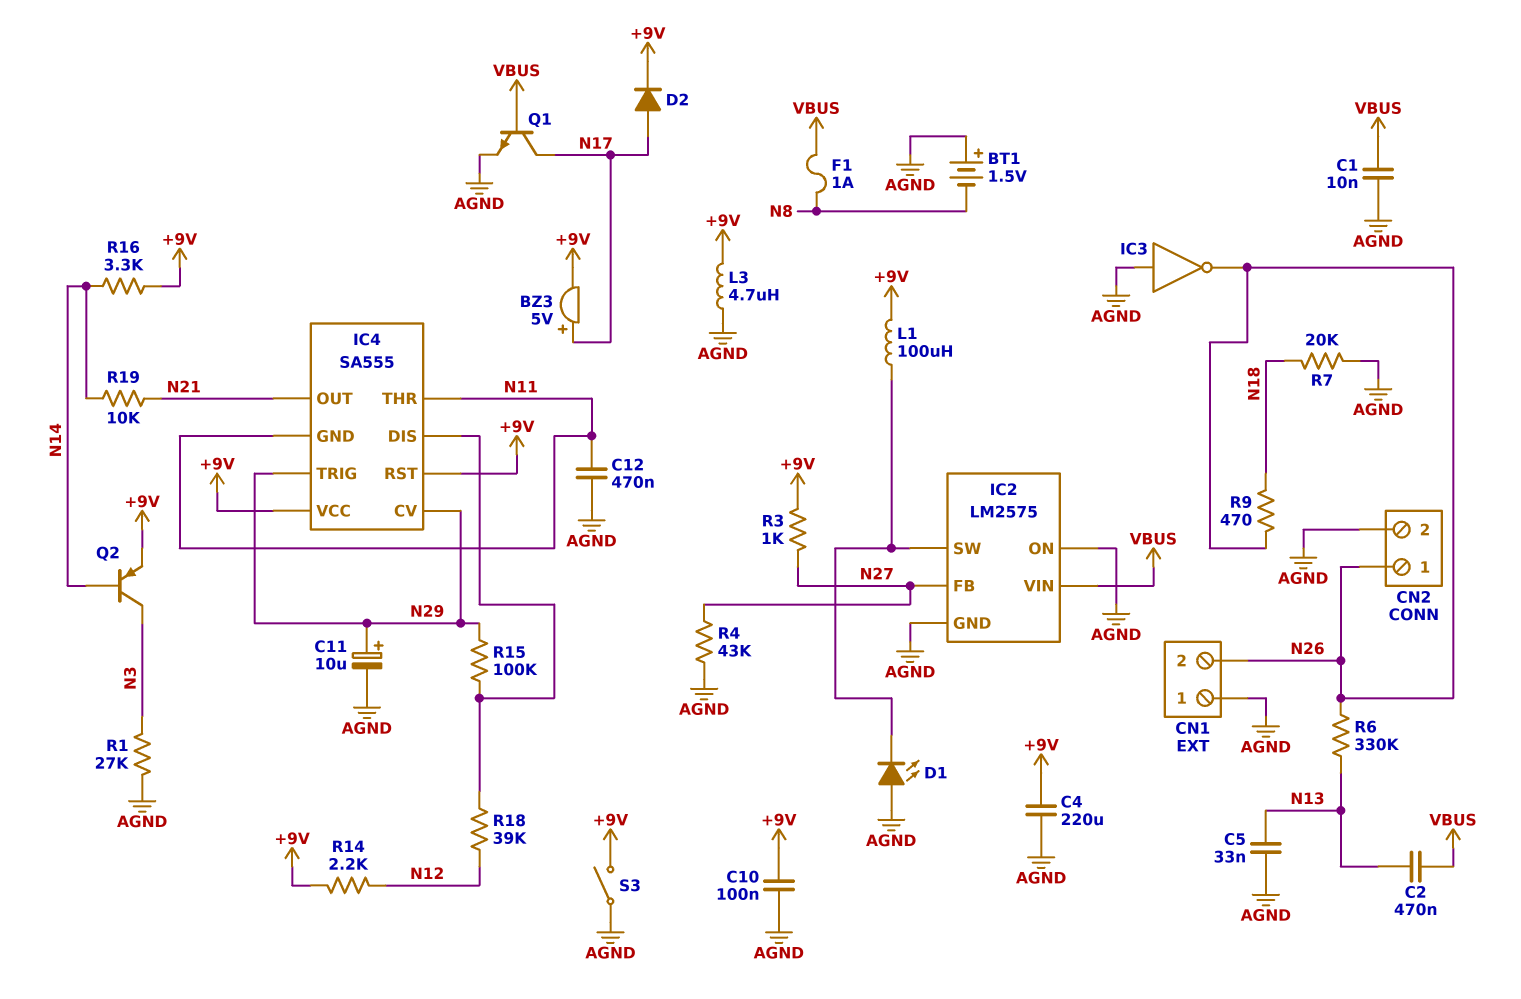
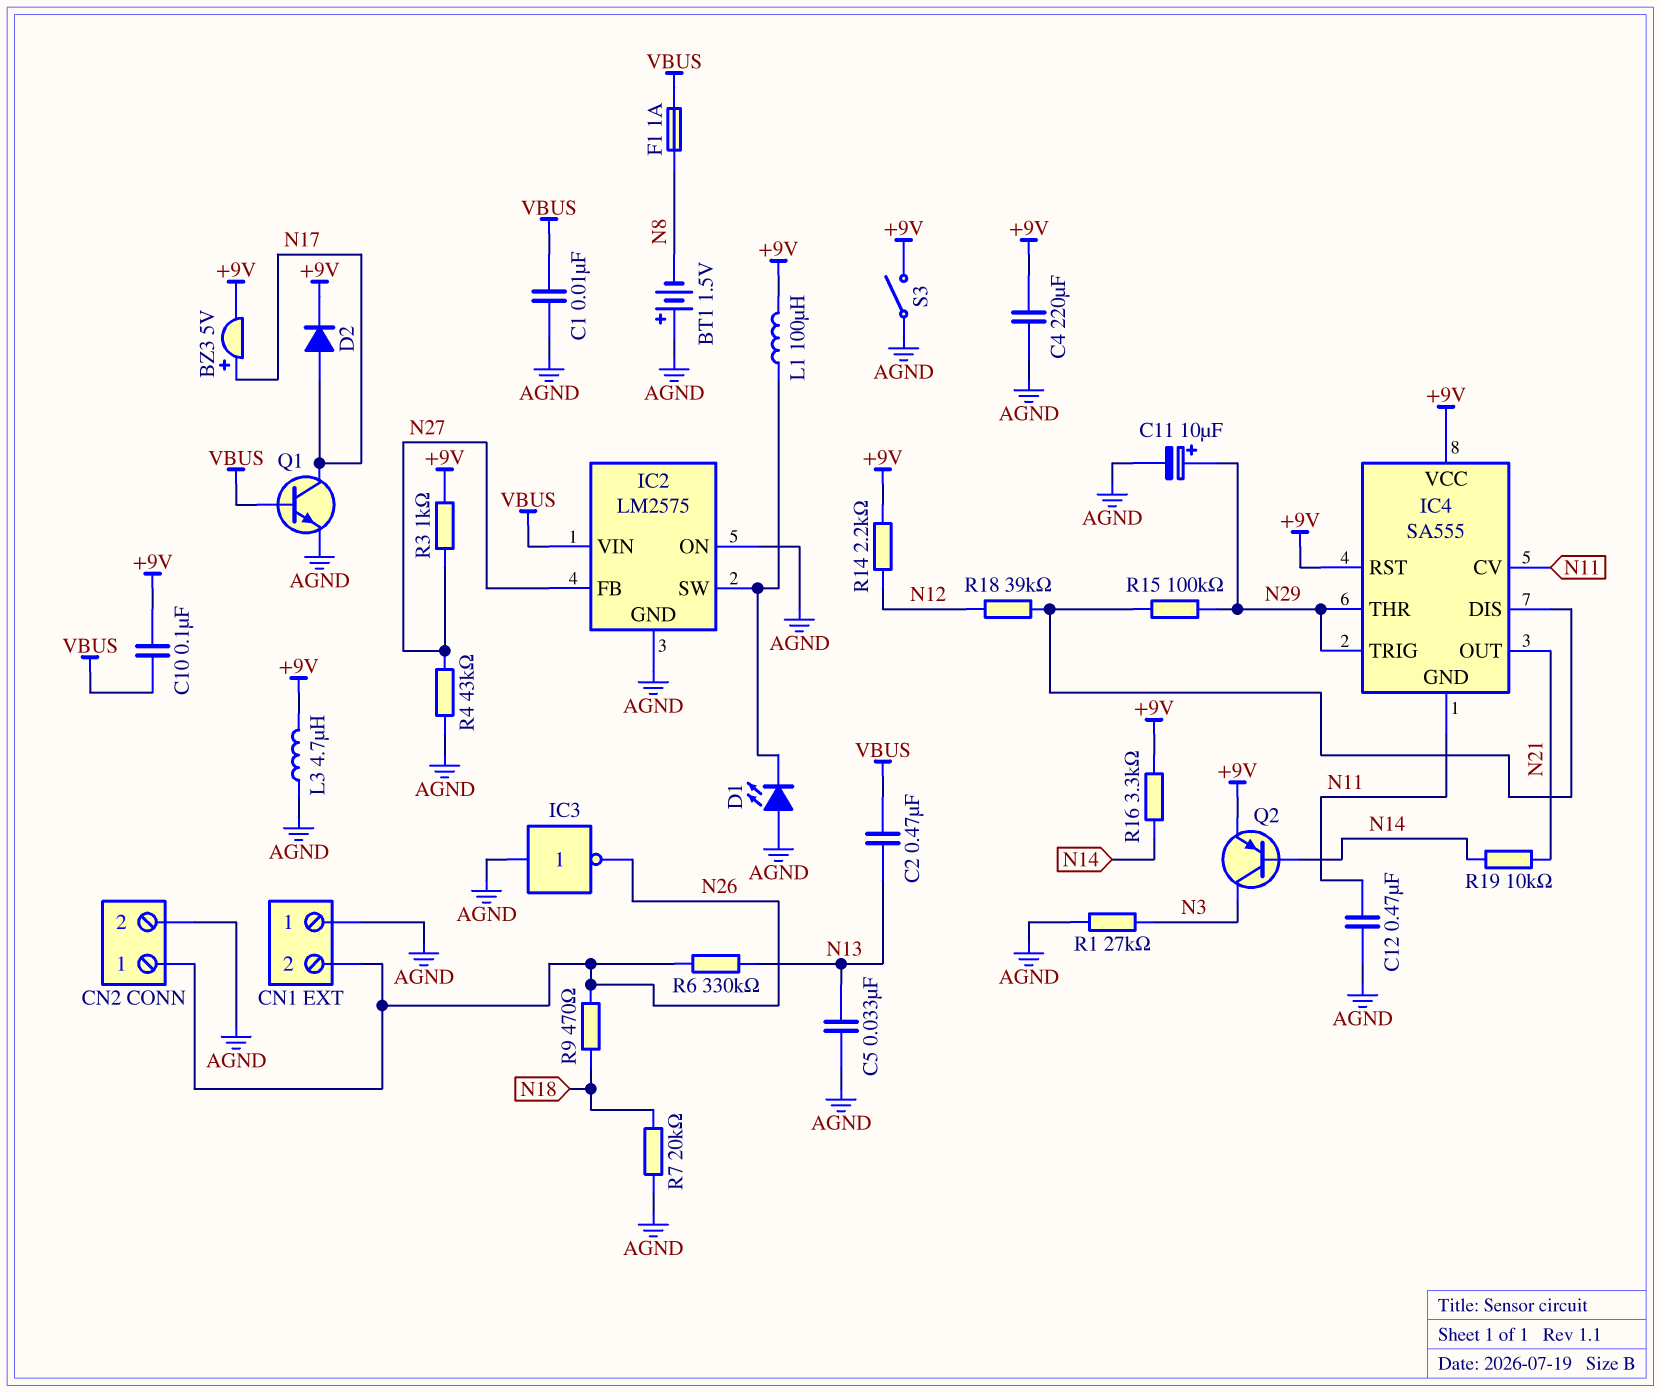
C10: 100nF (+9V, AGND) -> 100nF (+9V, VBUS)
IC4 pin CV: N29 -> N11
IC4 pin THR: N11 -> N29

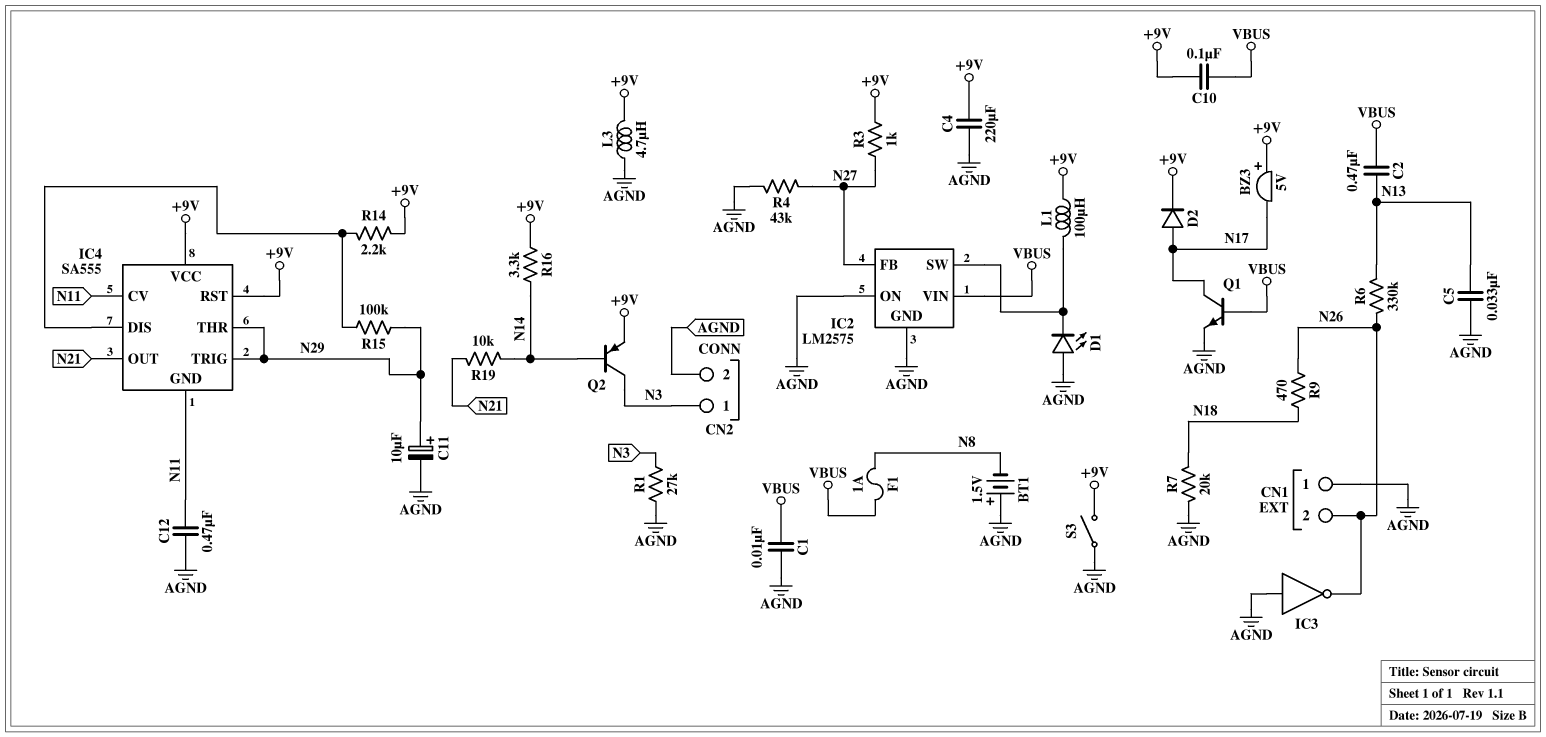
BZ3: buzzer 5V (plus N17, minus +9V) -> buzzer 5V (plus +9V, minus N17)
CN2 pin 1: N26 -> N3
R14: 2.2k (+9V, N12) -> 2.2k (+9V, IC4/DIS)
R18: 39k (IC4/DIS, N12) -> none

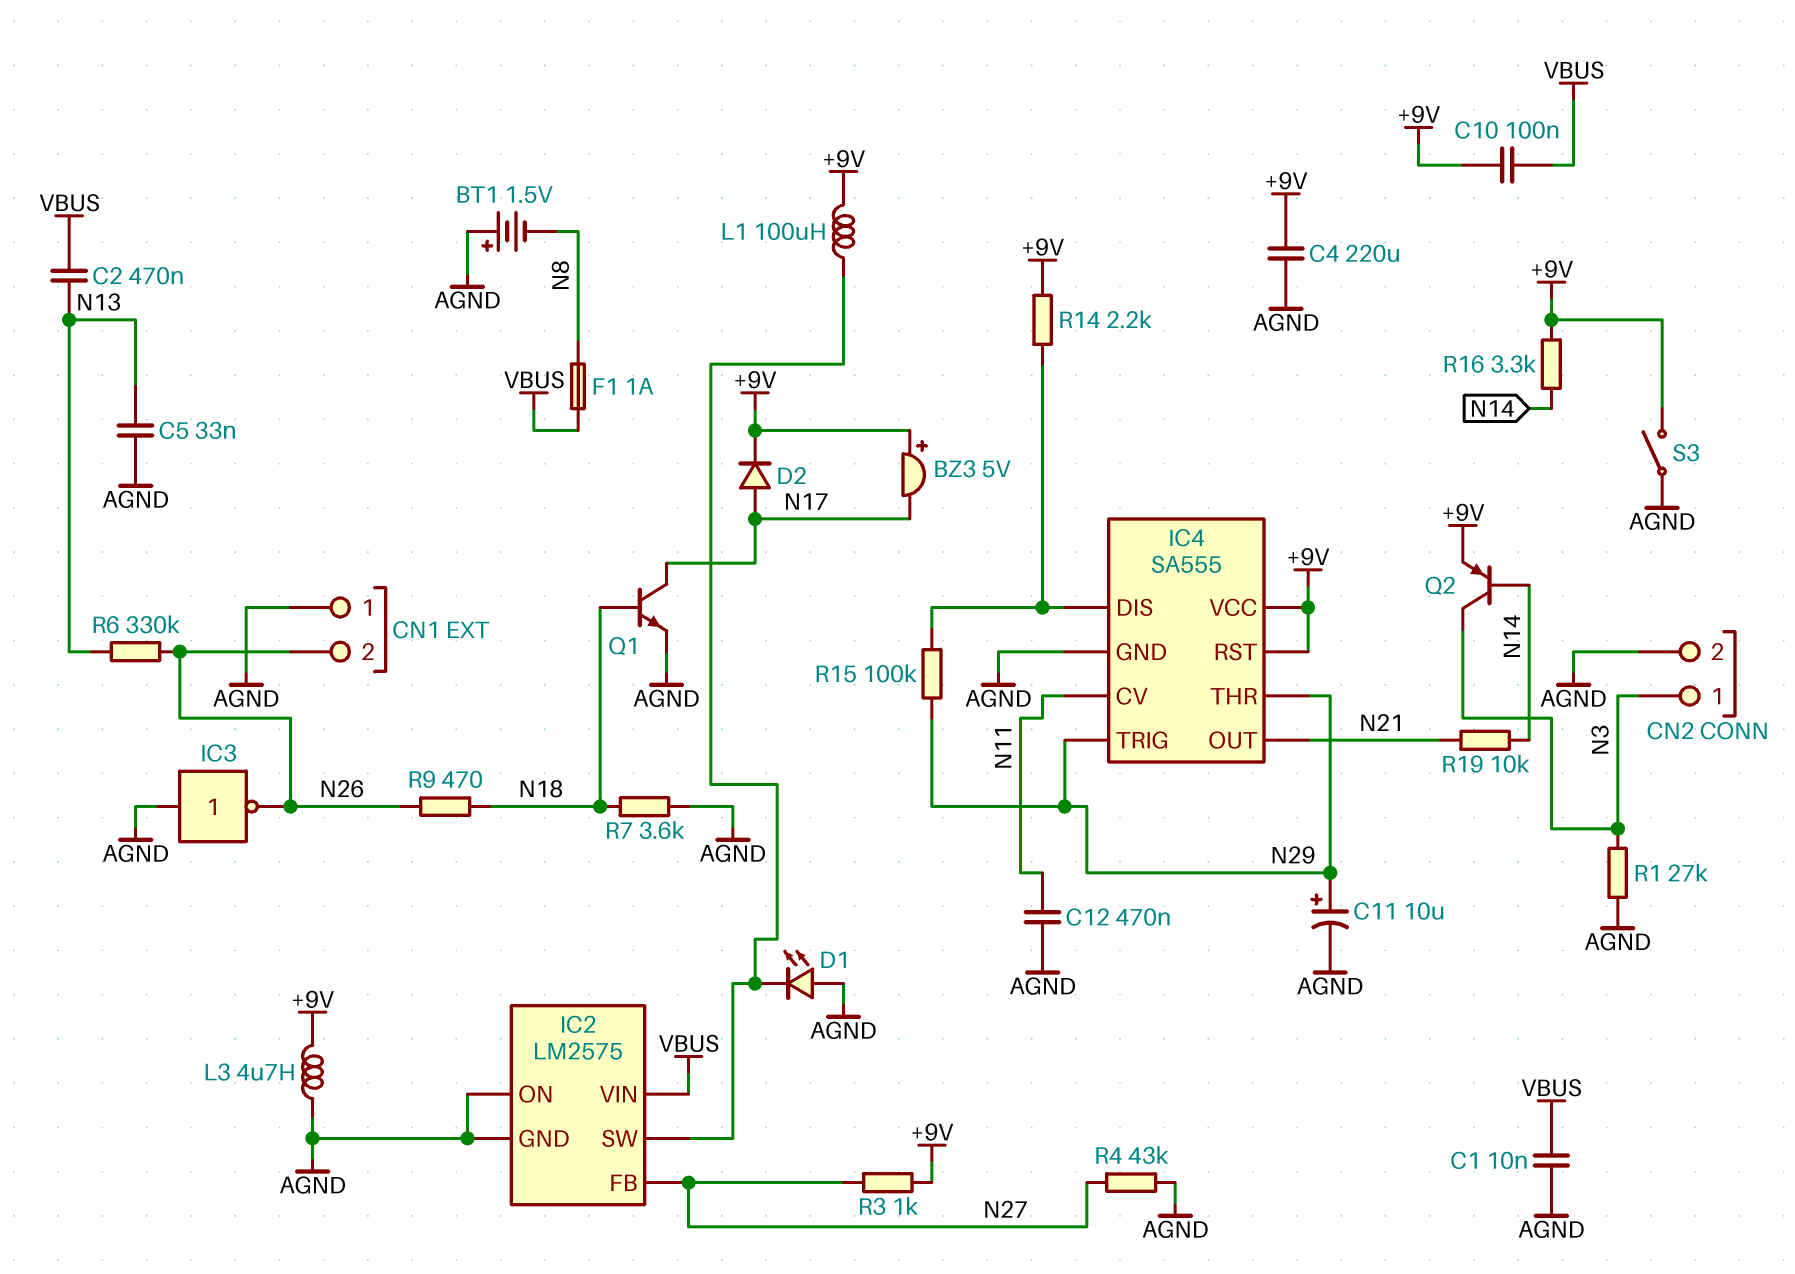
IC4 pin GND: N11 -> AGND
Q1: NPN (B VBUS, C N17, E AGND) -> NPN (B N18, C N17, E AGND)
R7: 20k (AGND, N18) -> 3.6k (AGND, N18)

